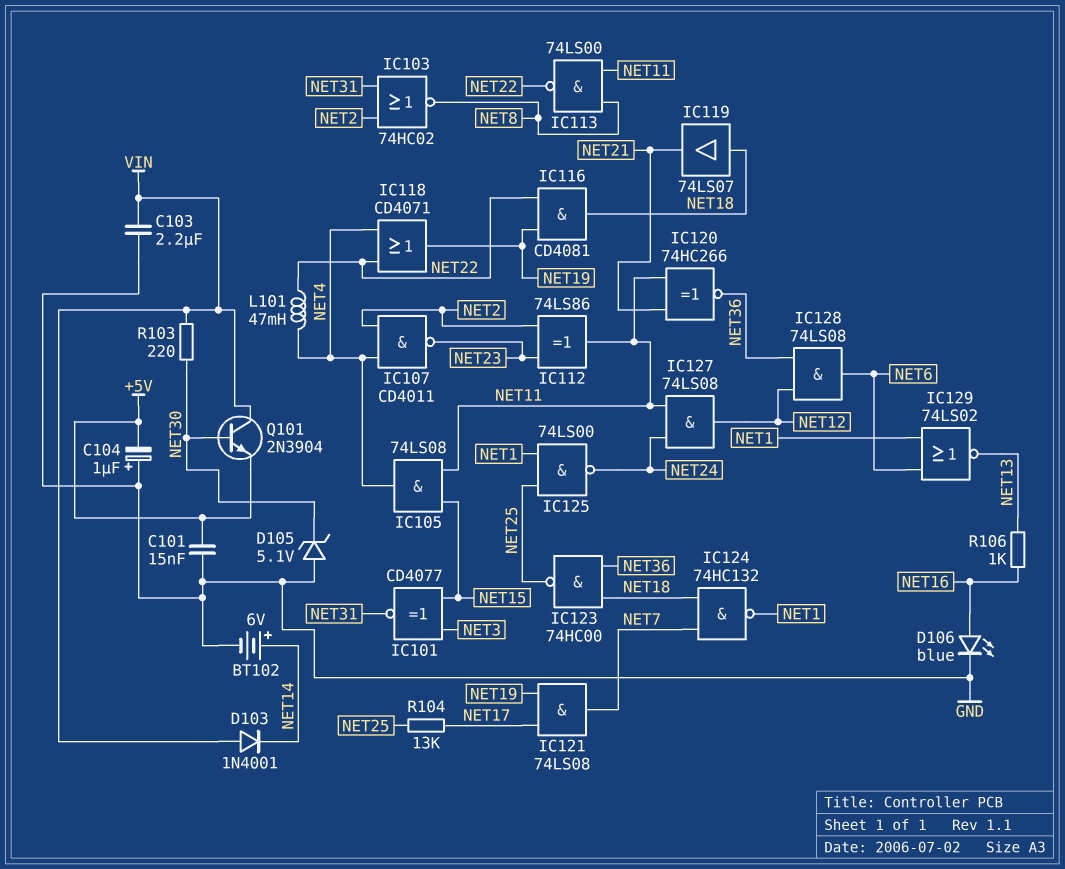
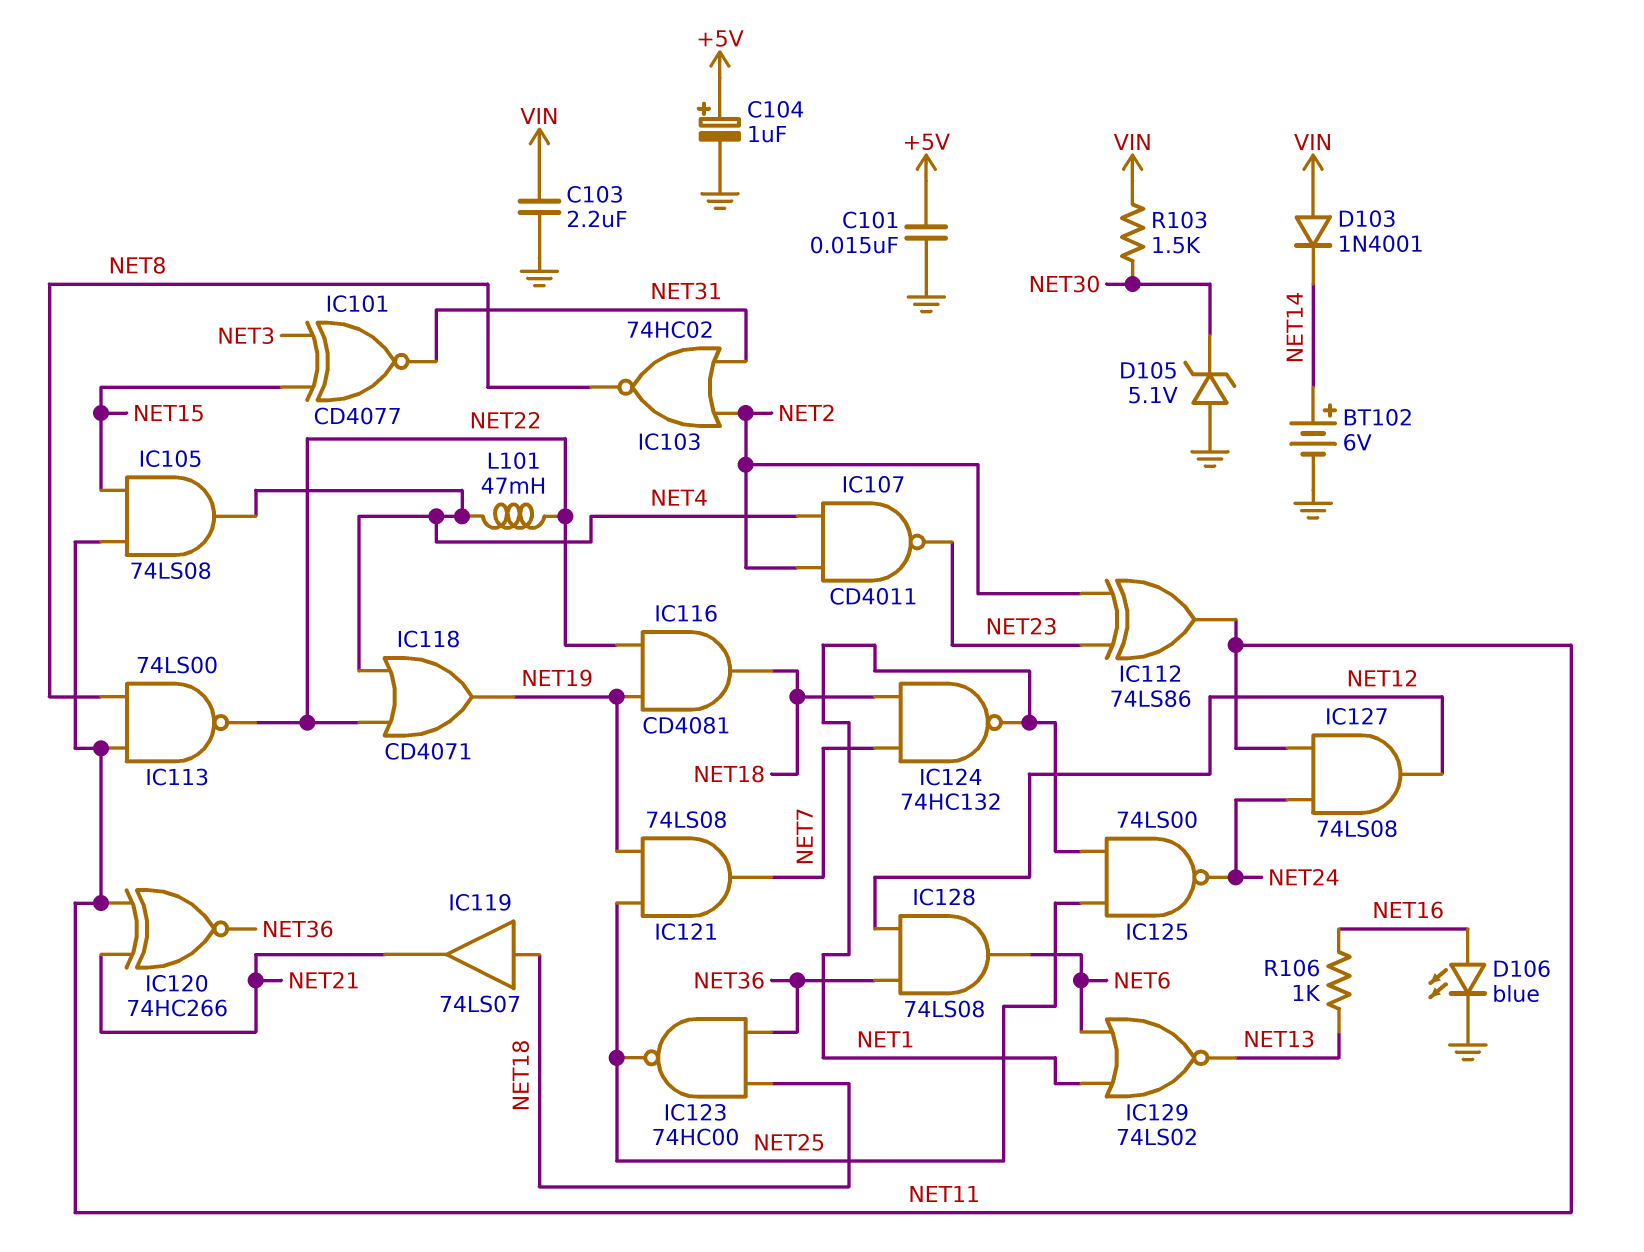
C104: 1uF (plus GND, minus +5V) -> 1uF (plus +5V, minus GND)
IC121: AND 74LS08 (in NET17, in NET19, out NET7) -> AND 74LS08 (in NET19, in NET25, out NET7)
Q101: NPN 2N3904 (B NET30, C VIN, E +5V) -> none
R103: 220 (NET30, VIN) -> 1.5k (NET30, VIN)
R104: 13k (NET17, NET25) -> none

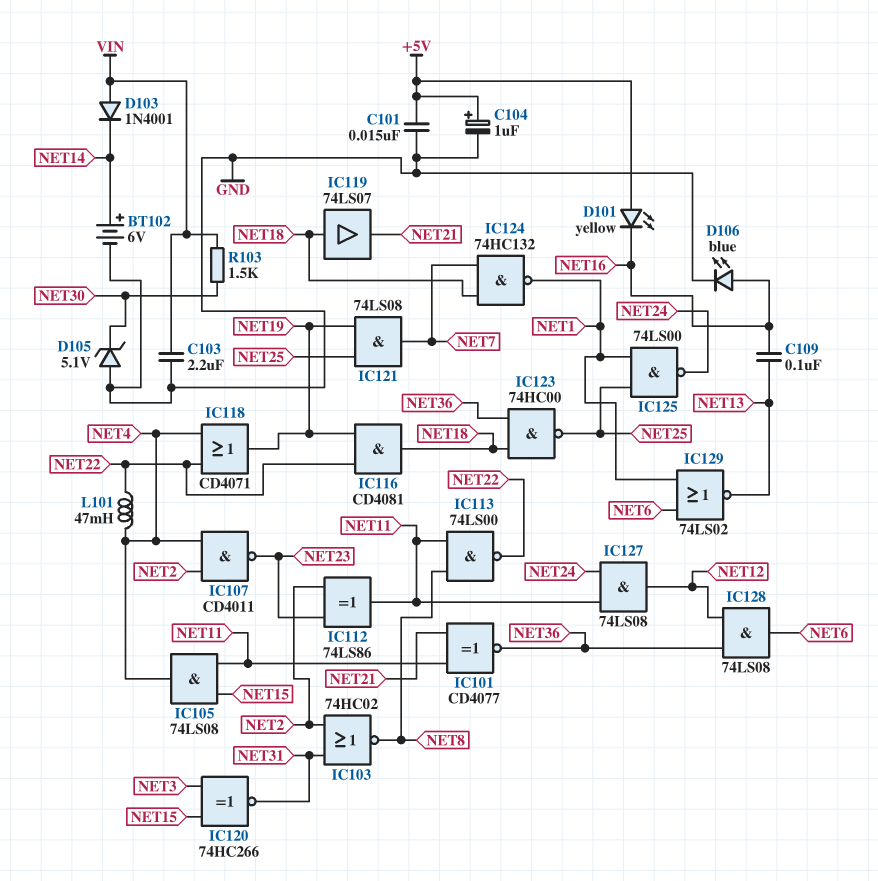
C109: none -> 100nF (NET13, NET16)
D101: none -> LED yellow (A +5V, K NET16)
IC101: XNOR CD4077 (in NET3, in NET15, out NET31) -> XNOR CD4077 (in NET11, in NET21, out NET36)
IC120: XNOR 74HC266 (in NET11, in NET21, out NET36) -> XNOR 74HC266 (in NET3, in NET15, out NET31)
R106: 1k (NET13, NET16) -> none

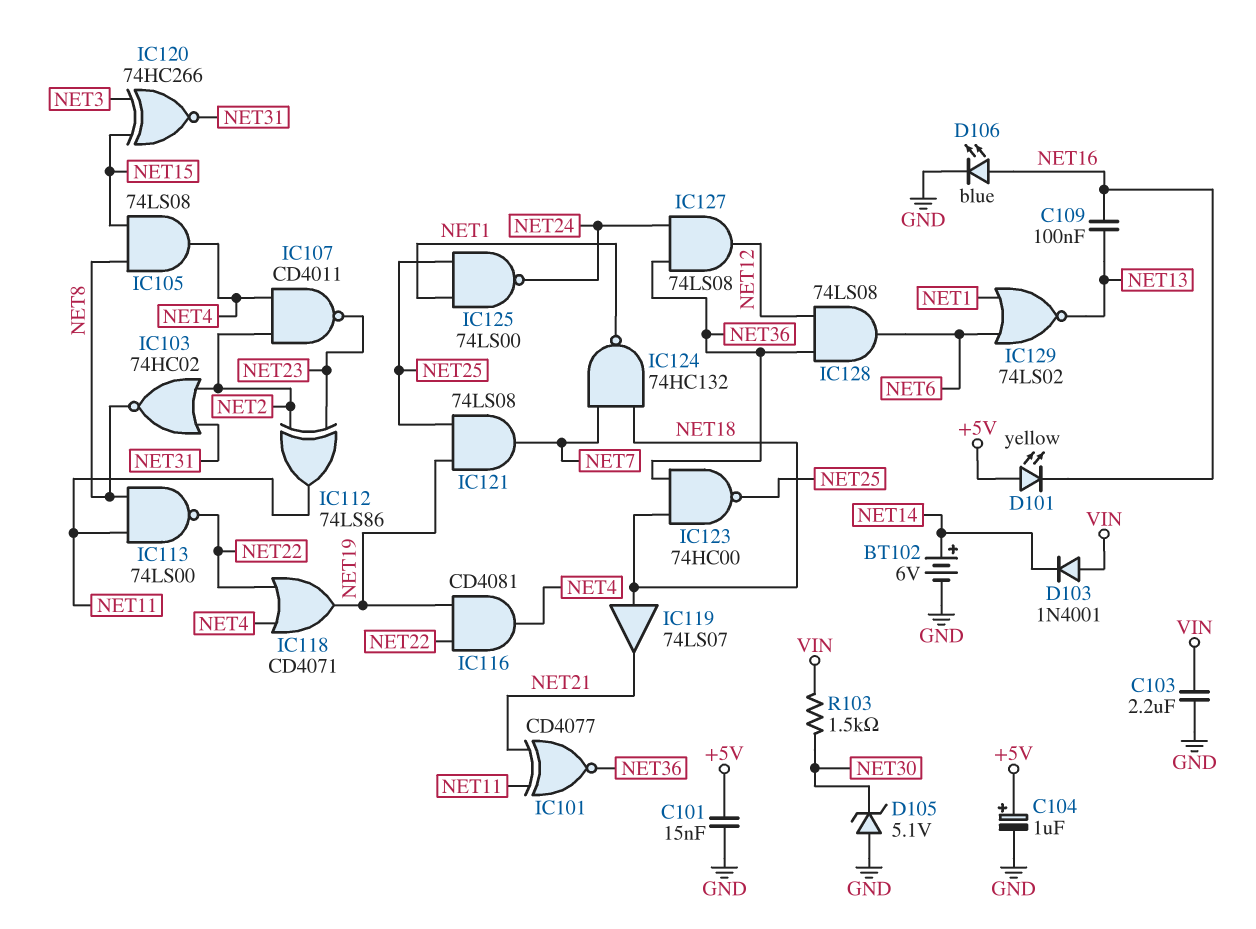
IC105: AND 74LS08 (in NET11, in NET15, out NET4) -> AND 74LS08 (in NET8, in NET15, out NET4)
IC116: AND CD4081 (in NET19, in NET22, out NET18) -> AND CD4081 (in NET19, in NET22, out NET4)
IC127: AND 74LS08 (in NET11, in NET24, out NET12) -> AND 74LS08 (in NET24, in NET36, out NET12)
L101: 47mH (NET4, NET22) -> none

